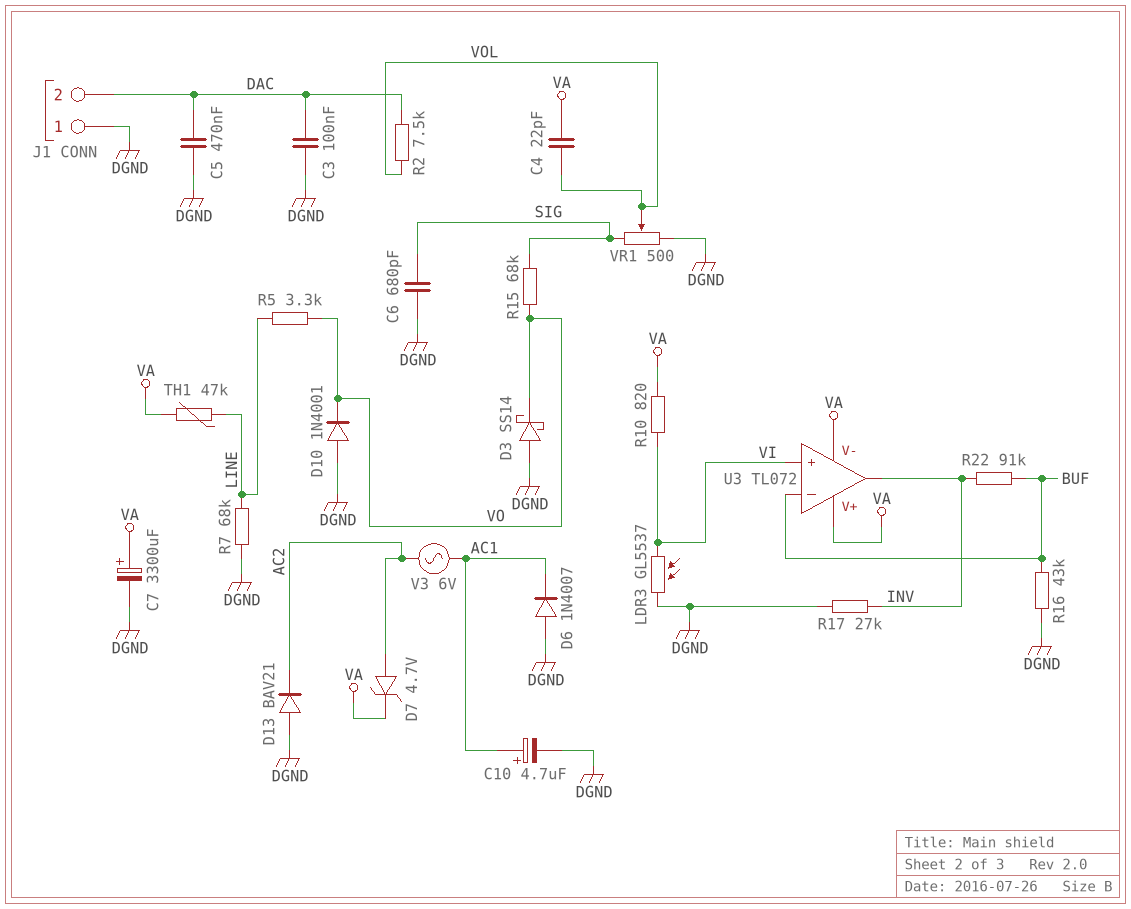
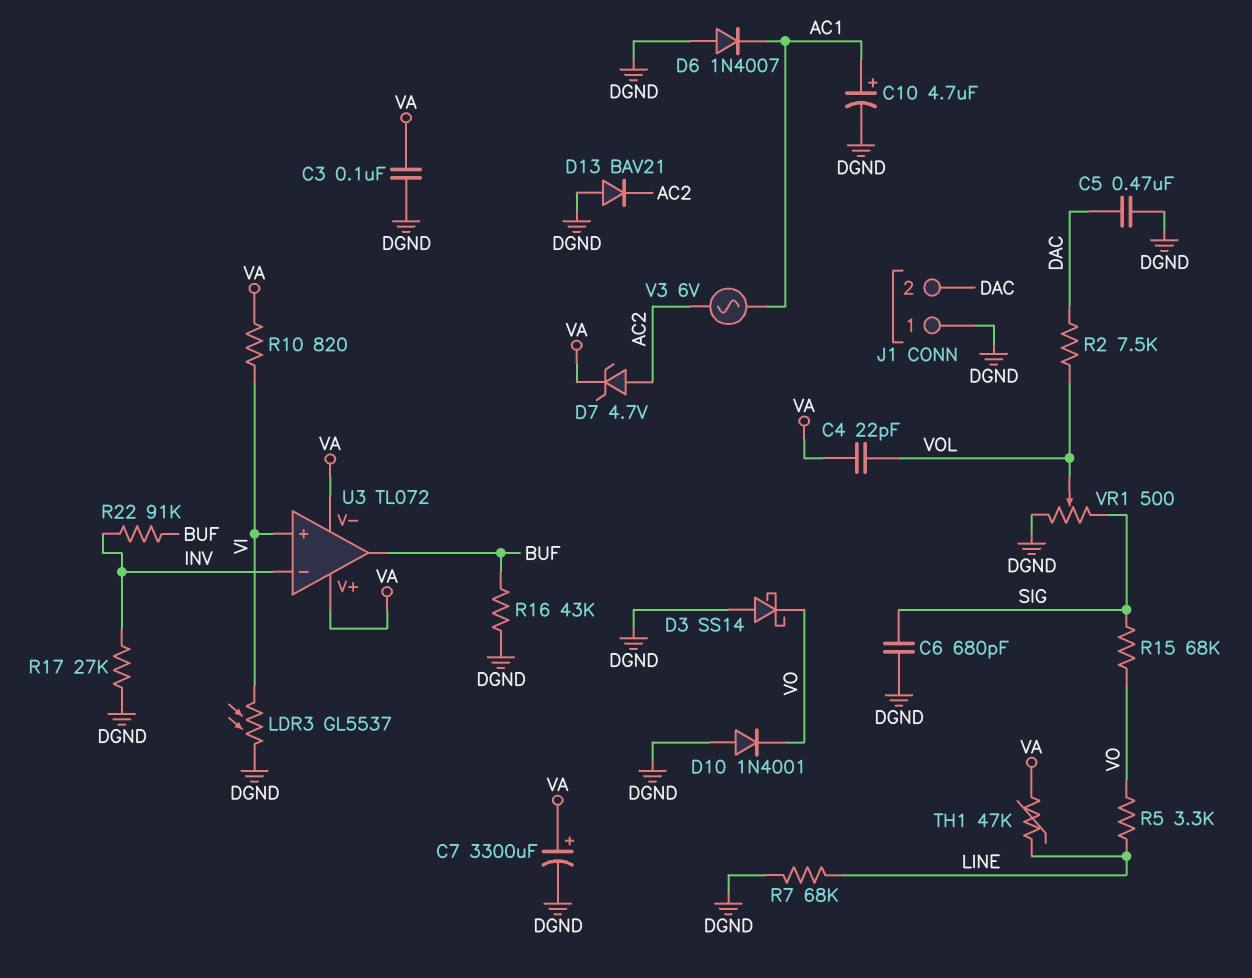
C3: 100nF (DAC, DGND) -> 100nF (DGND, VA)
U3 pin in-: BUF -> INV
U3 pin out: INV -> BUF

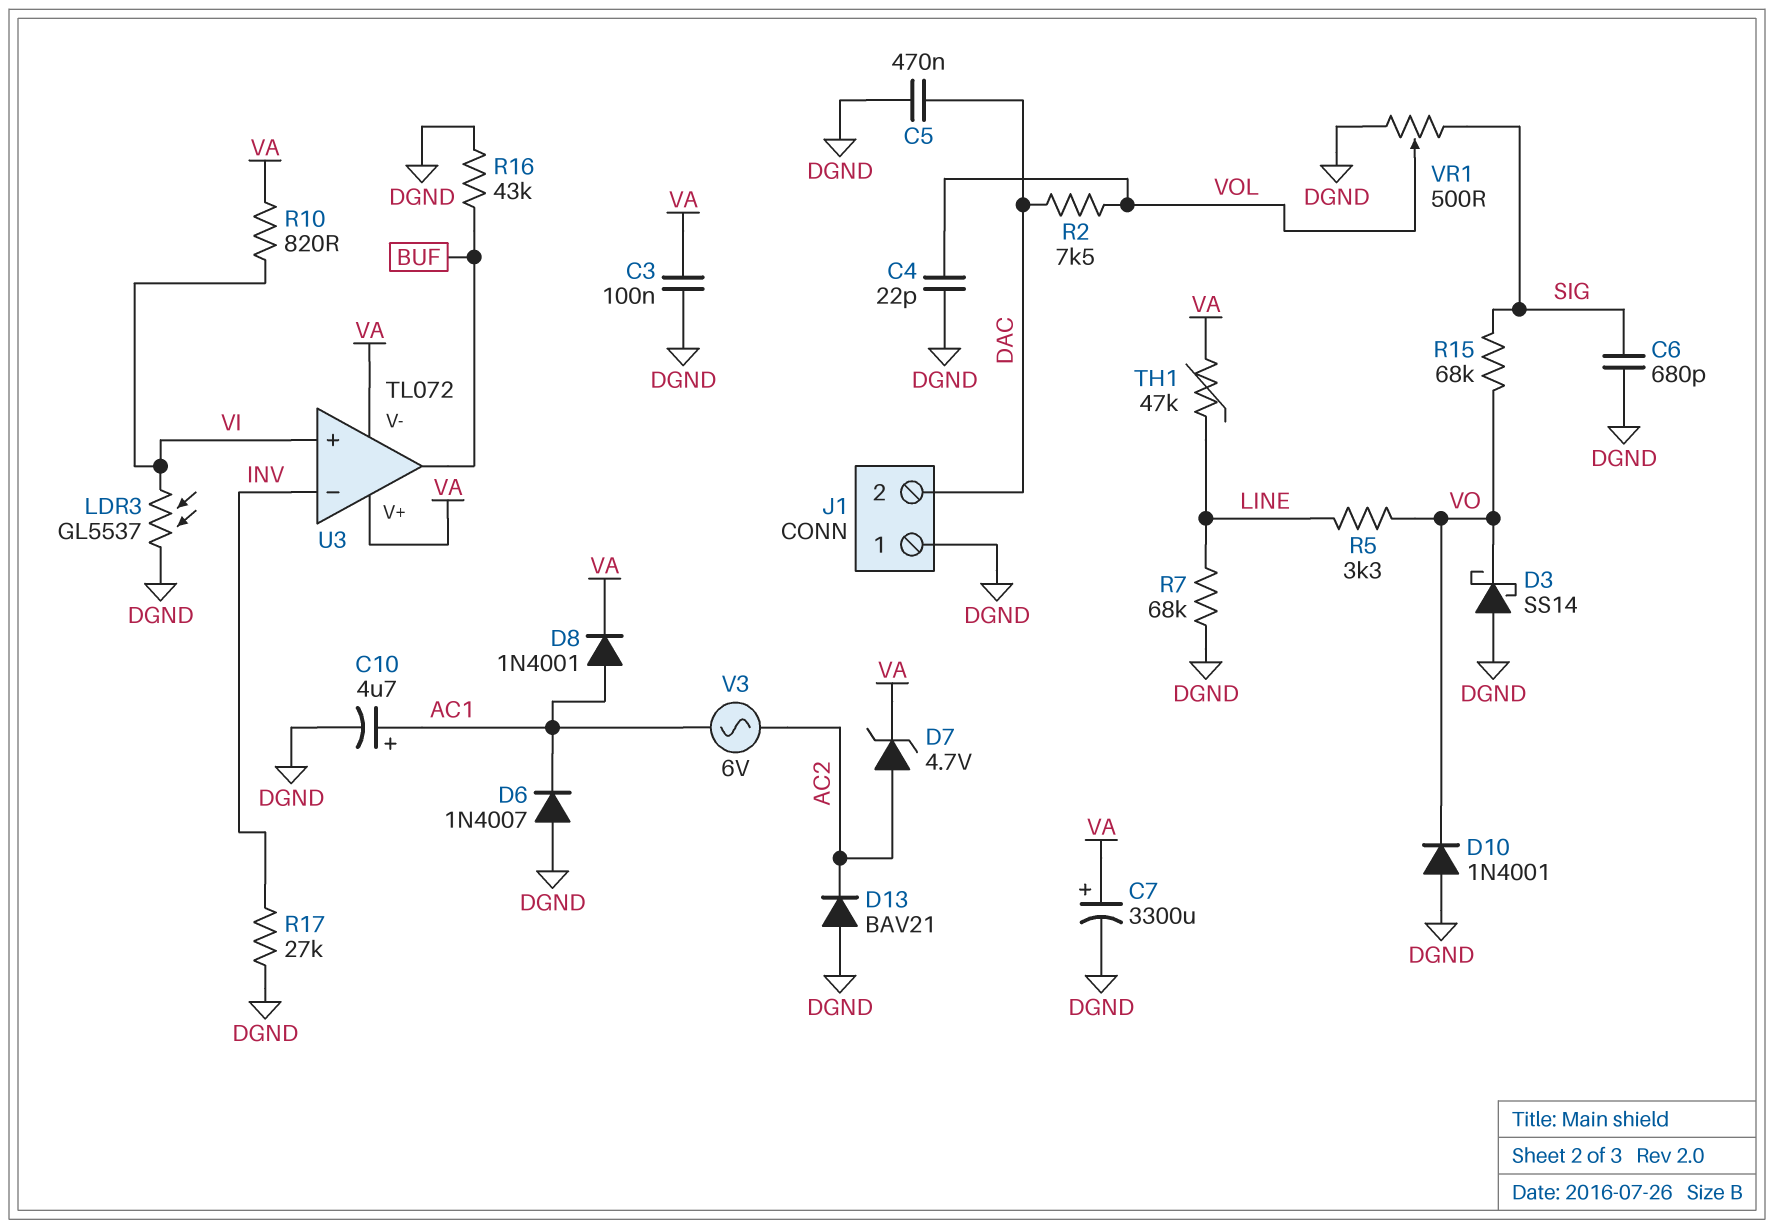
C4: 22pF (VA, VOL) -> 22pF (DGND, VOL)
D8: none -> diode 1N4001 (A AC1, K VA)
R22: 91k (BUF, INV) -> none

